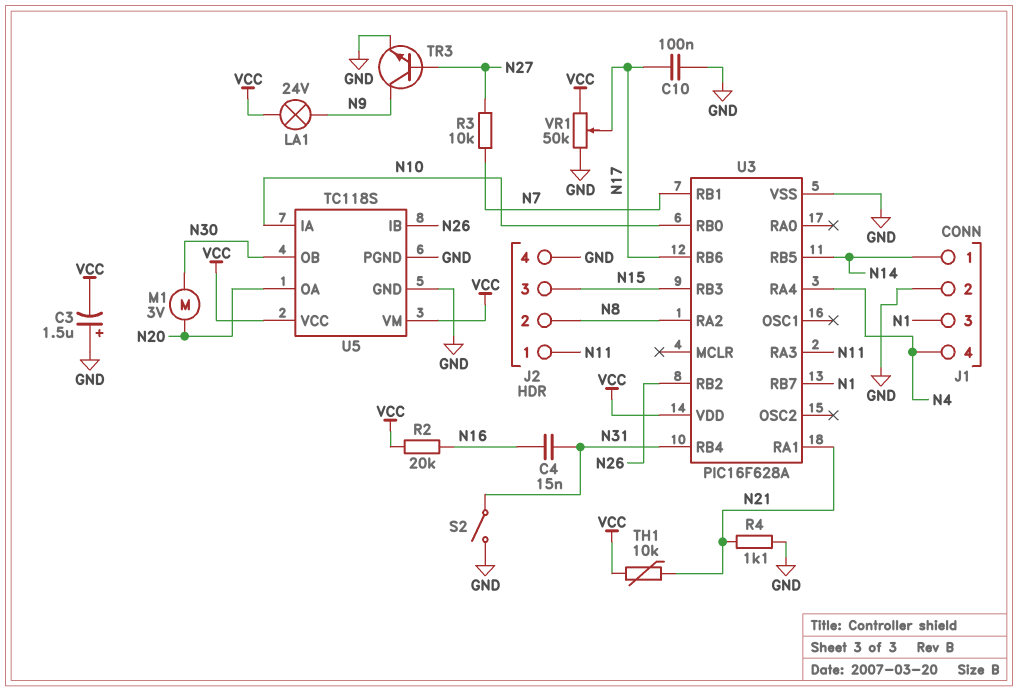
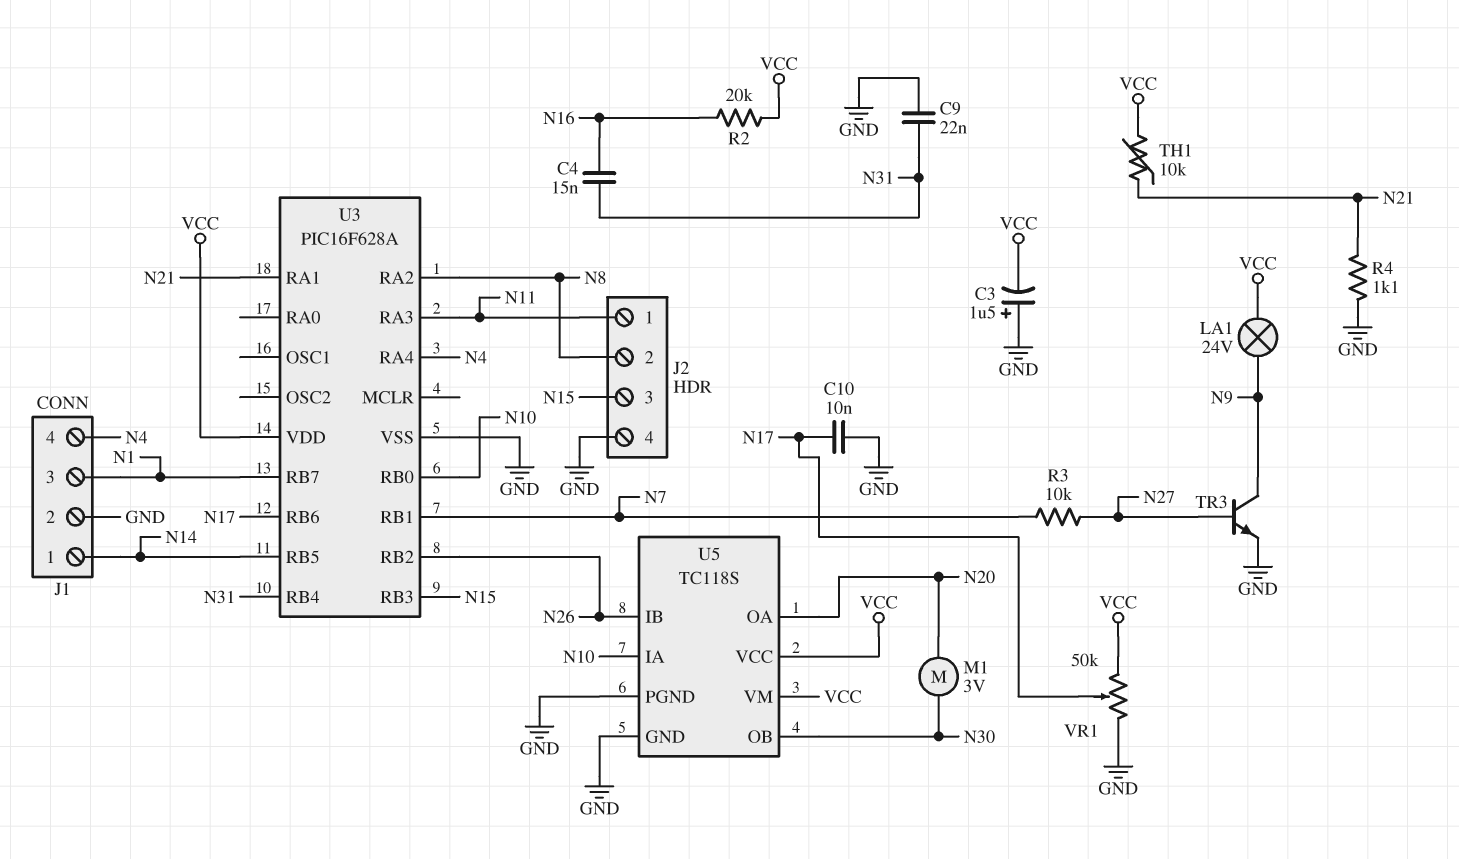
C9: none -> 22nF (GND, N31)
C10: 100nF (GND, N17) -> 10nF (GND, N17)
S2: switch (GND, N31) -> none

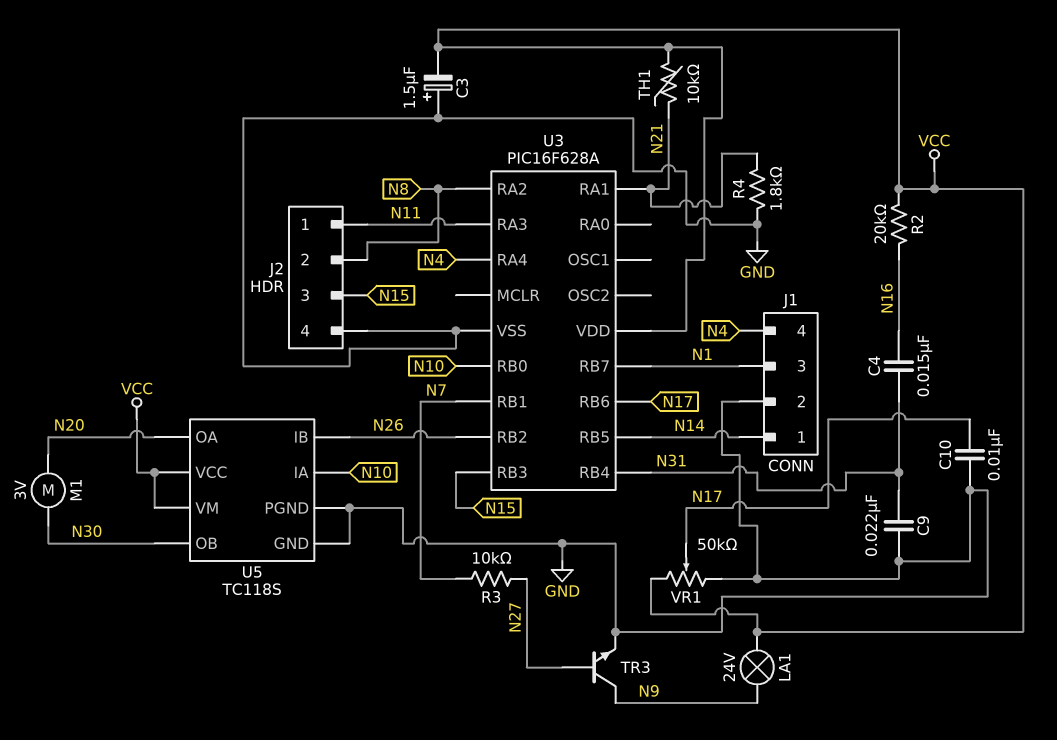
R4: 1.1k (GND, N21) -> 1.8k (GND, N21)

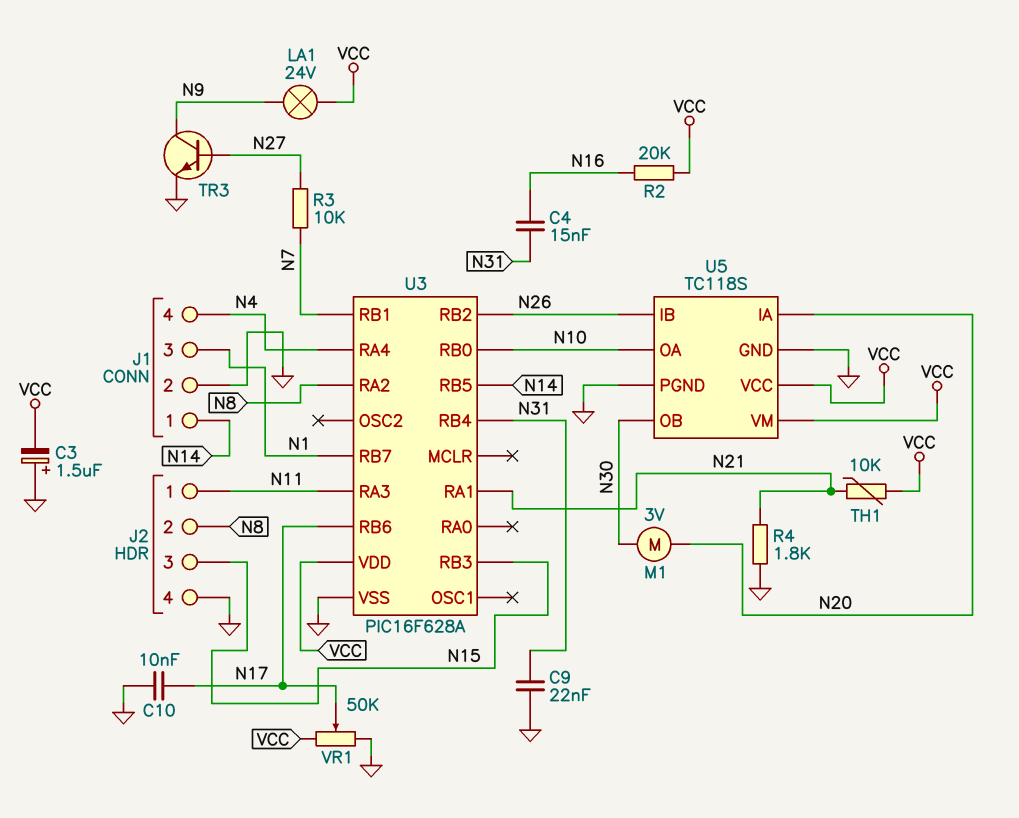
U5 pin IA: N10 -> N20
U5 pin OA: N20 -> N10

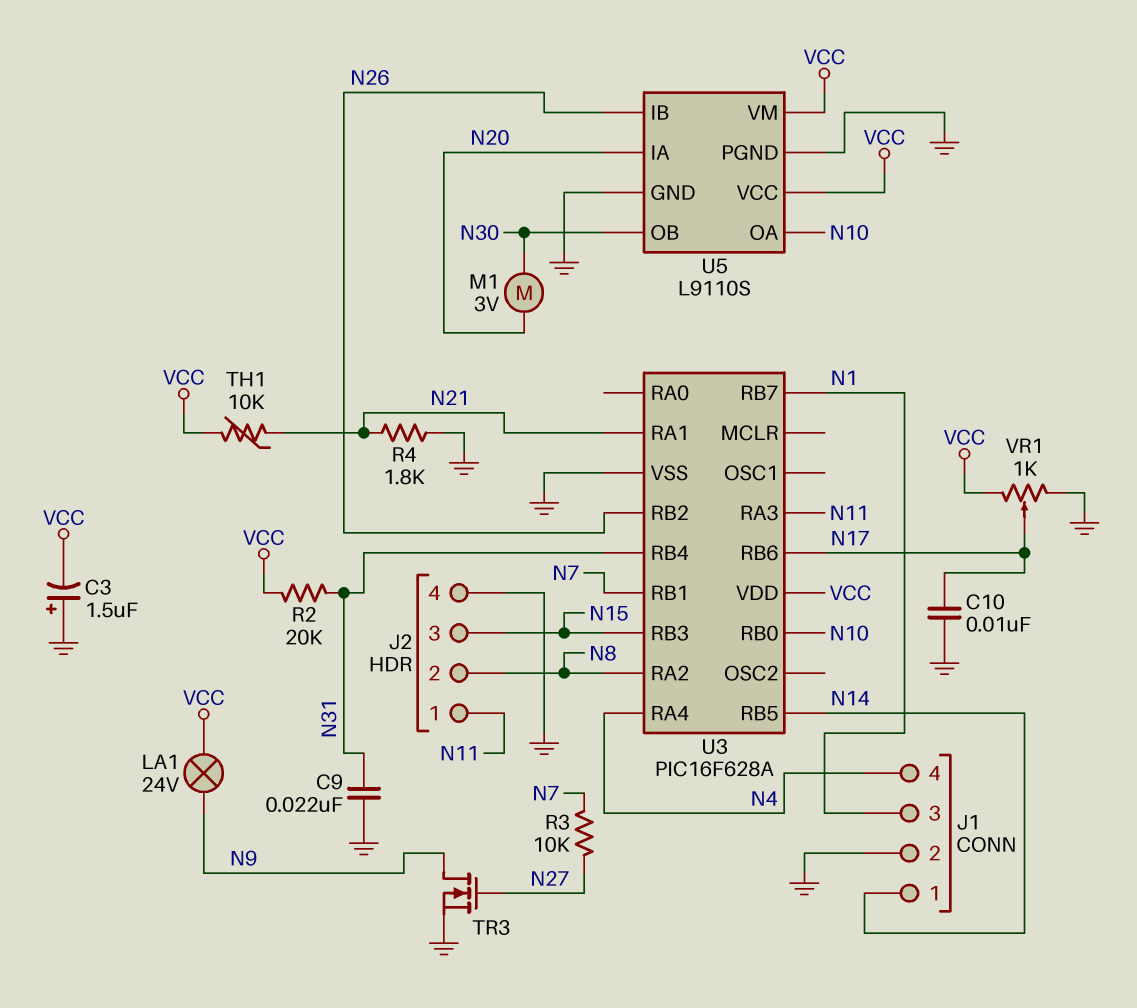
C4: 15nF (N16, N31) -> none
R2: 20k (N16, VCC) -> 20k (N31, VCC)
TR3: NPN (B N27, C N9, E GND) -> NMOS (G N27, D N9, S GND)
U5: TC118S -> L9110S
VR1: 50k (GND, VCC, wiper N17) -> 1k (GND, VCC, wiper N17)

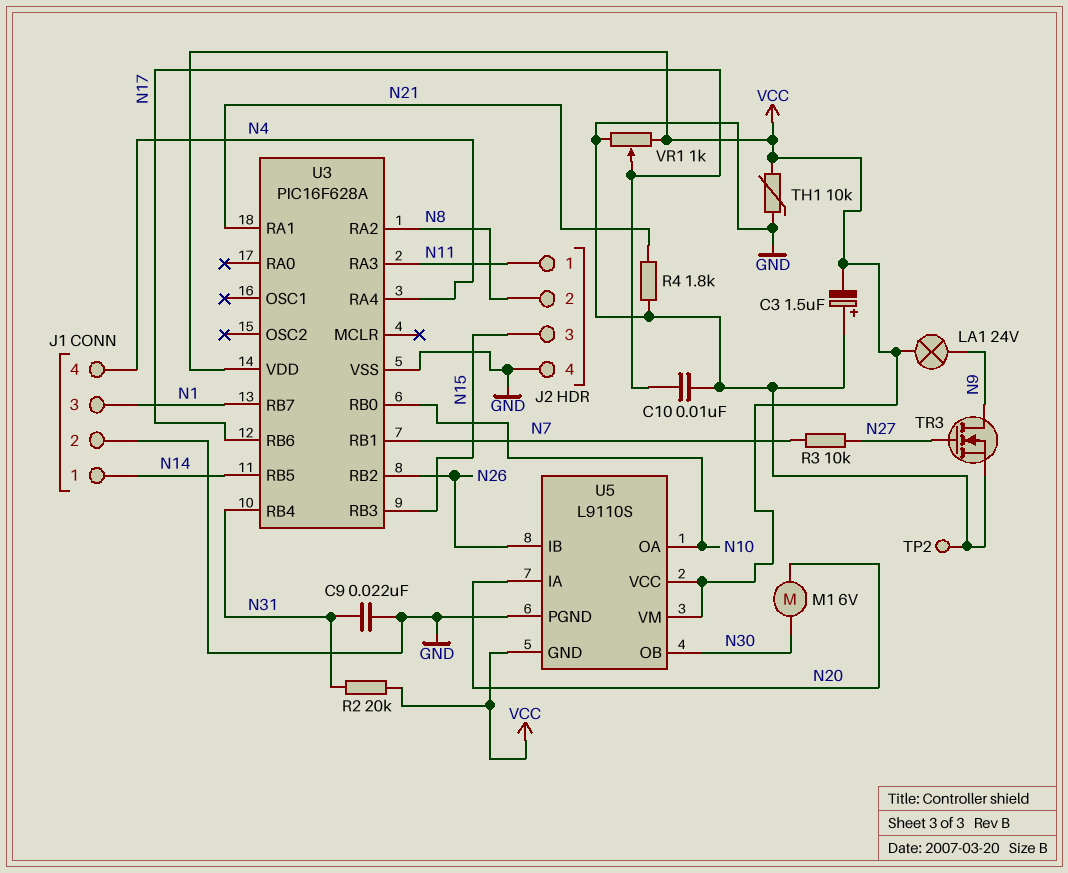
M1: motor 3V (N20, N30) -> motor 6V (N20, N30)
TH1: 10k (N21, VCC) -> 10k (GND, VCC)
TP2: none -> test point (GND)
U5 pin GND: GND -> VCC

